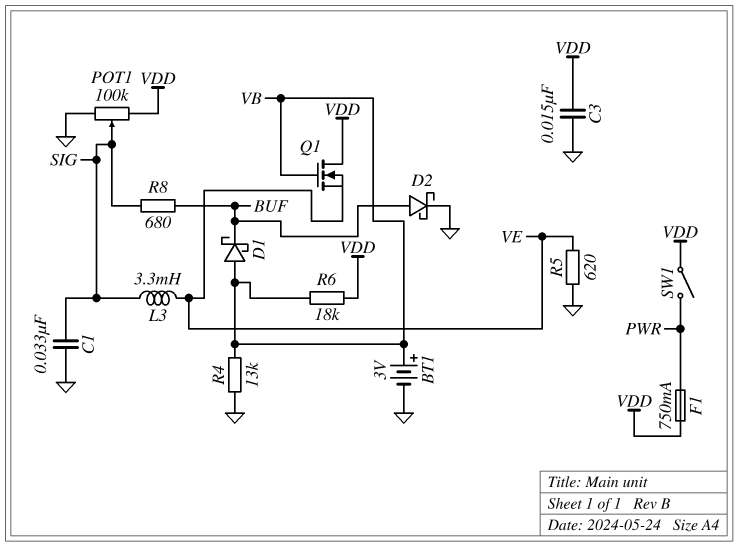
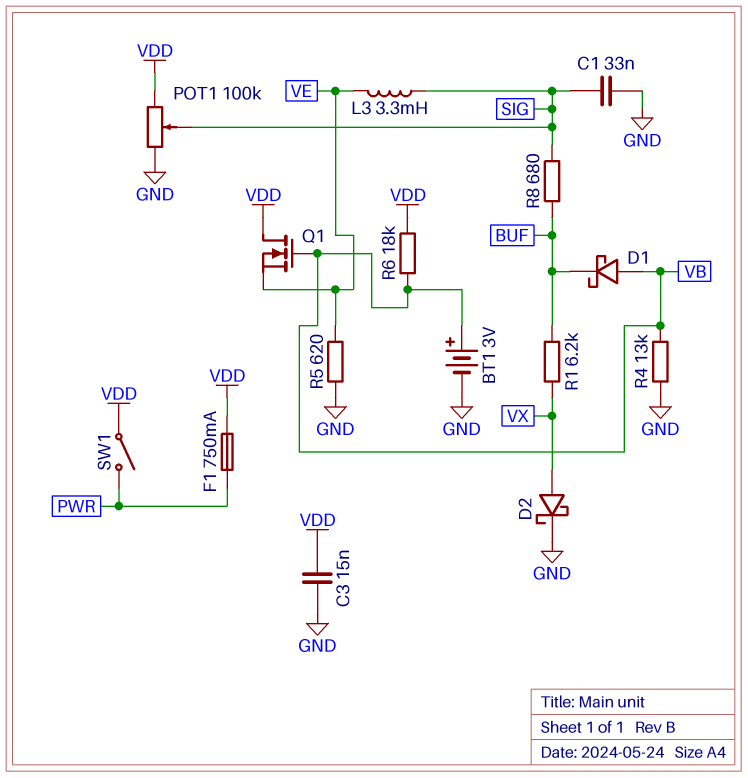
D2: schottky (A BUF, K GND) -> schottky (A VX, K GND)
R1: none -> 6.2k (BUF, VX)

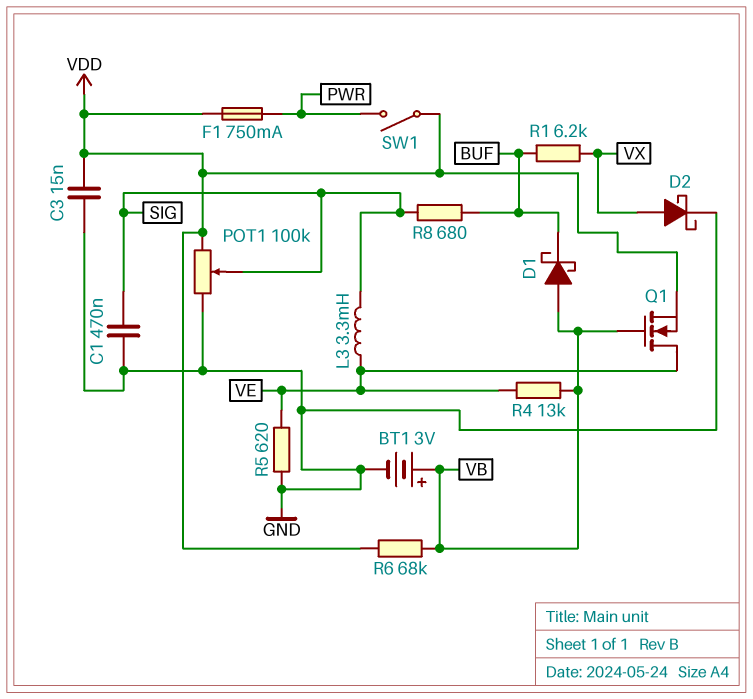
C1: 33nF (GND, SIG) -> 470nF (GND, SIG)
Q1: NMOS (G VB, D VDD, S VE) -> NMOS (G VB, D VE, S VDD)
R4: 13k (GND, VB) -> 13k (VB, VE)
R6: 18k (VB, VDD) -> 68k (VB, VDD)

